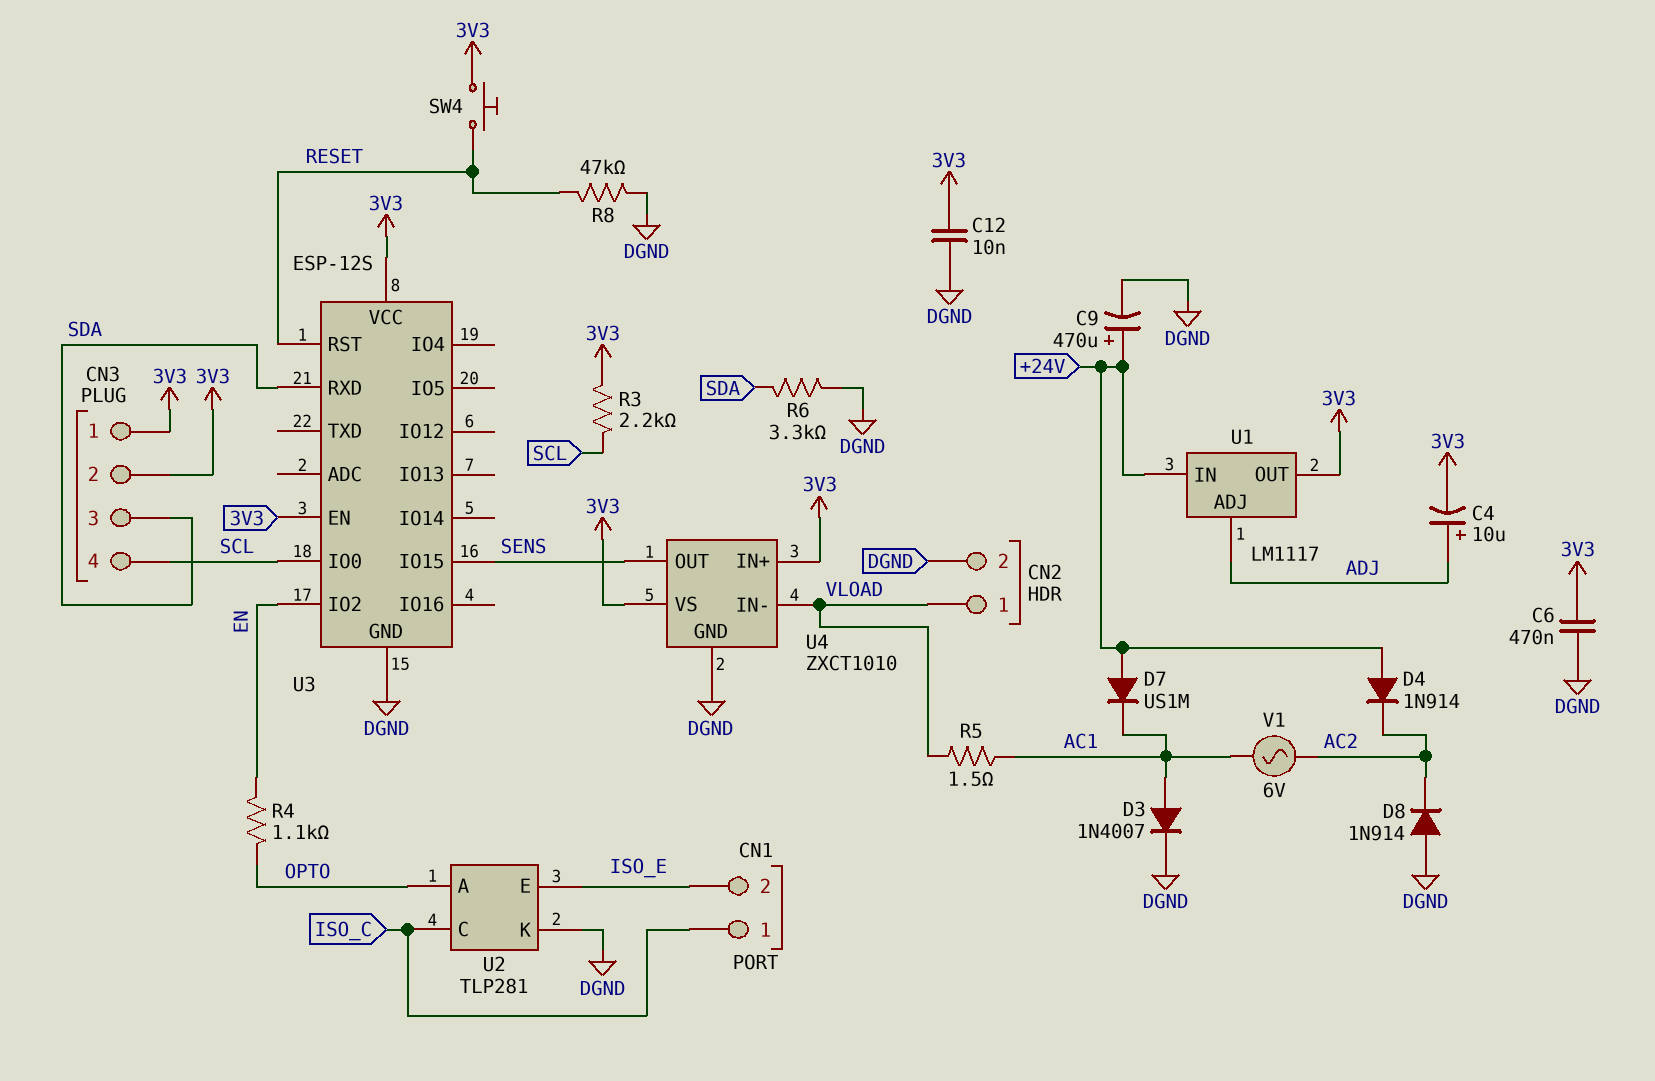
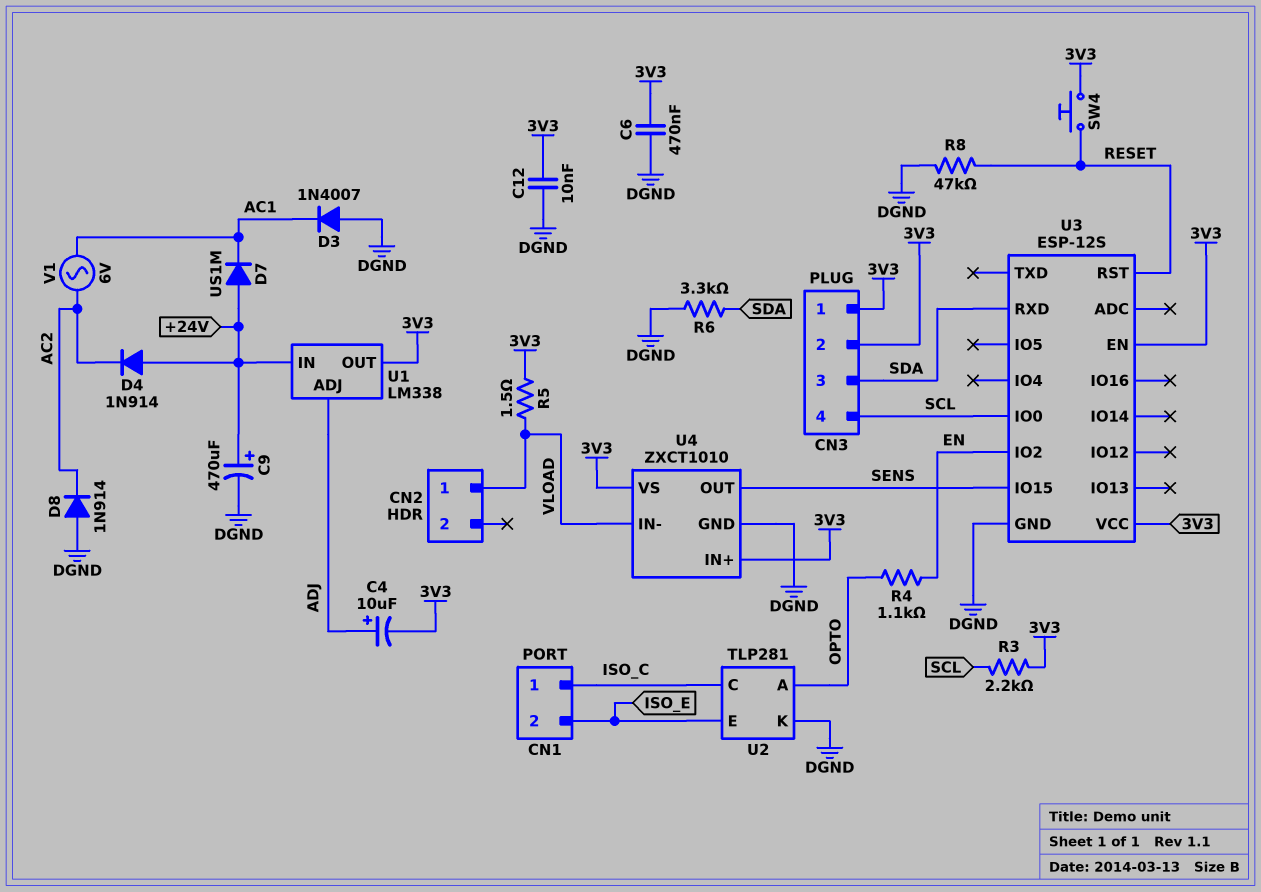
CN2 pin 2: DGND -> none
D3: diode 1N4007 (A AC1, K DGND) -> diode 1N4007 (A DGND, K AC1)
R5: 1.5 (AC1, VLOAD) -> 1.5 (3V3, VLOAD)
U1: LM1117 -> LM338

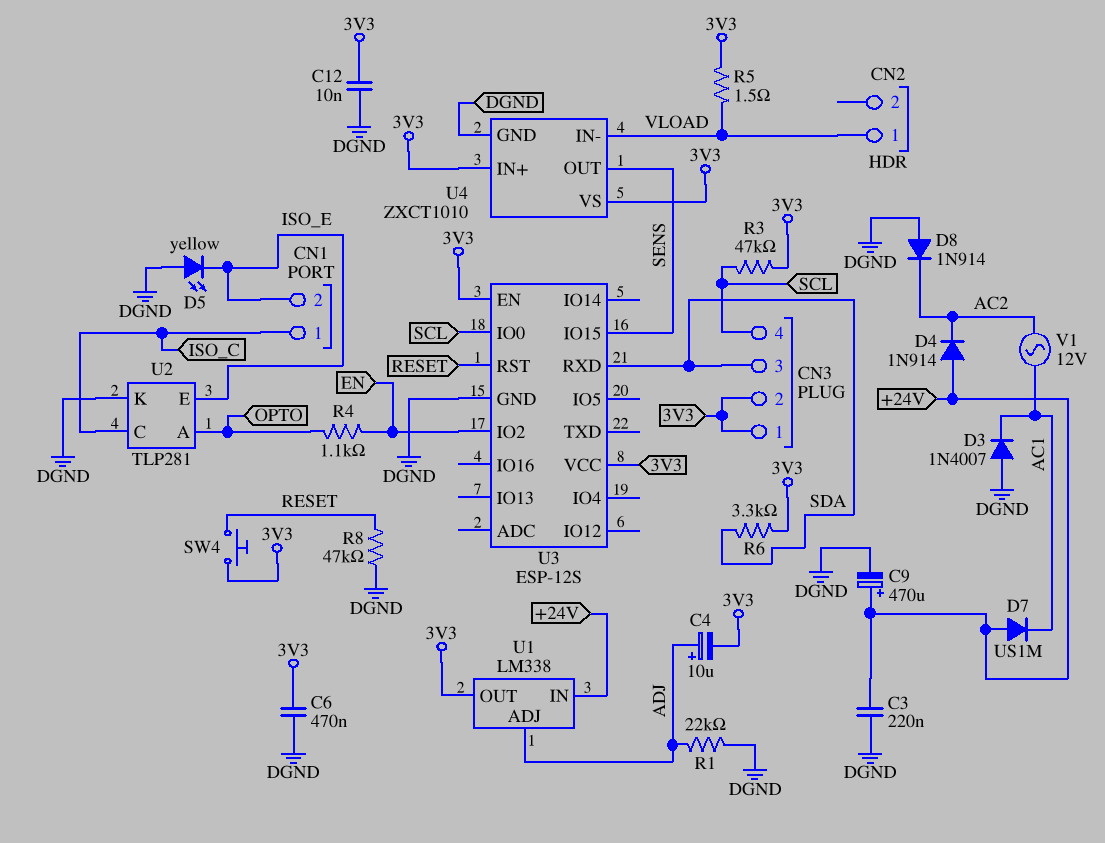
C3: none -> 220nF (+24V, DGND)
D5: none -> LED yellow (A DGND, K ISO_E)
R1: none -> 22k (ADJ, DGND)
R3: 2.2k (3V3, SCL) -> 47k (3V3, SCL)
R6: 3.3k (DGND, SDA) -> 3.3k (3V3, SDA)
V1: AC 6V (AC1, AC2) -> AC 12V (AC1, AC2)

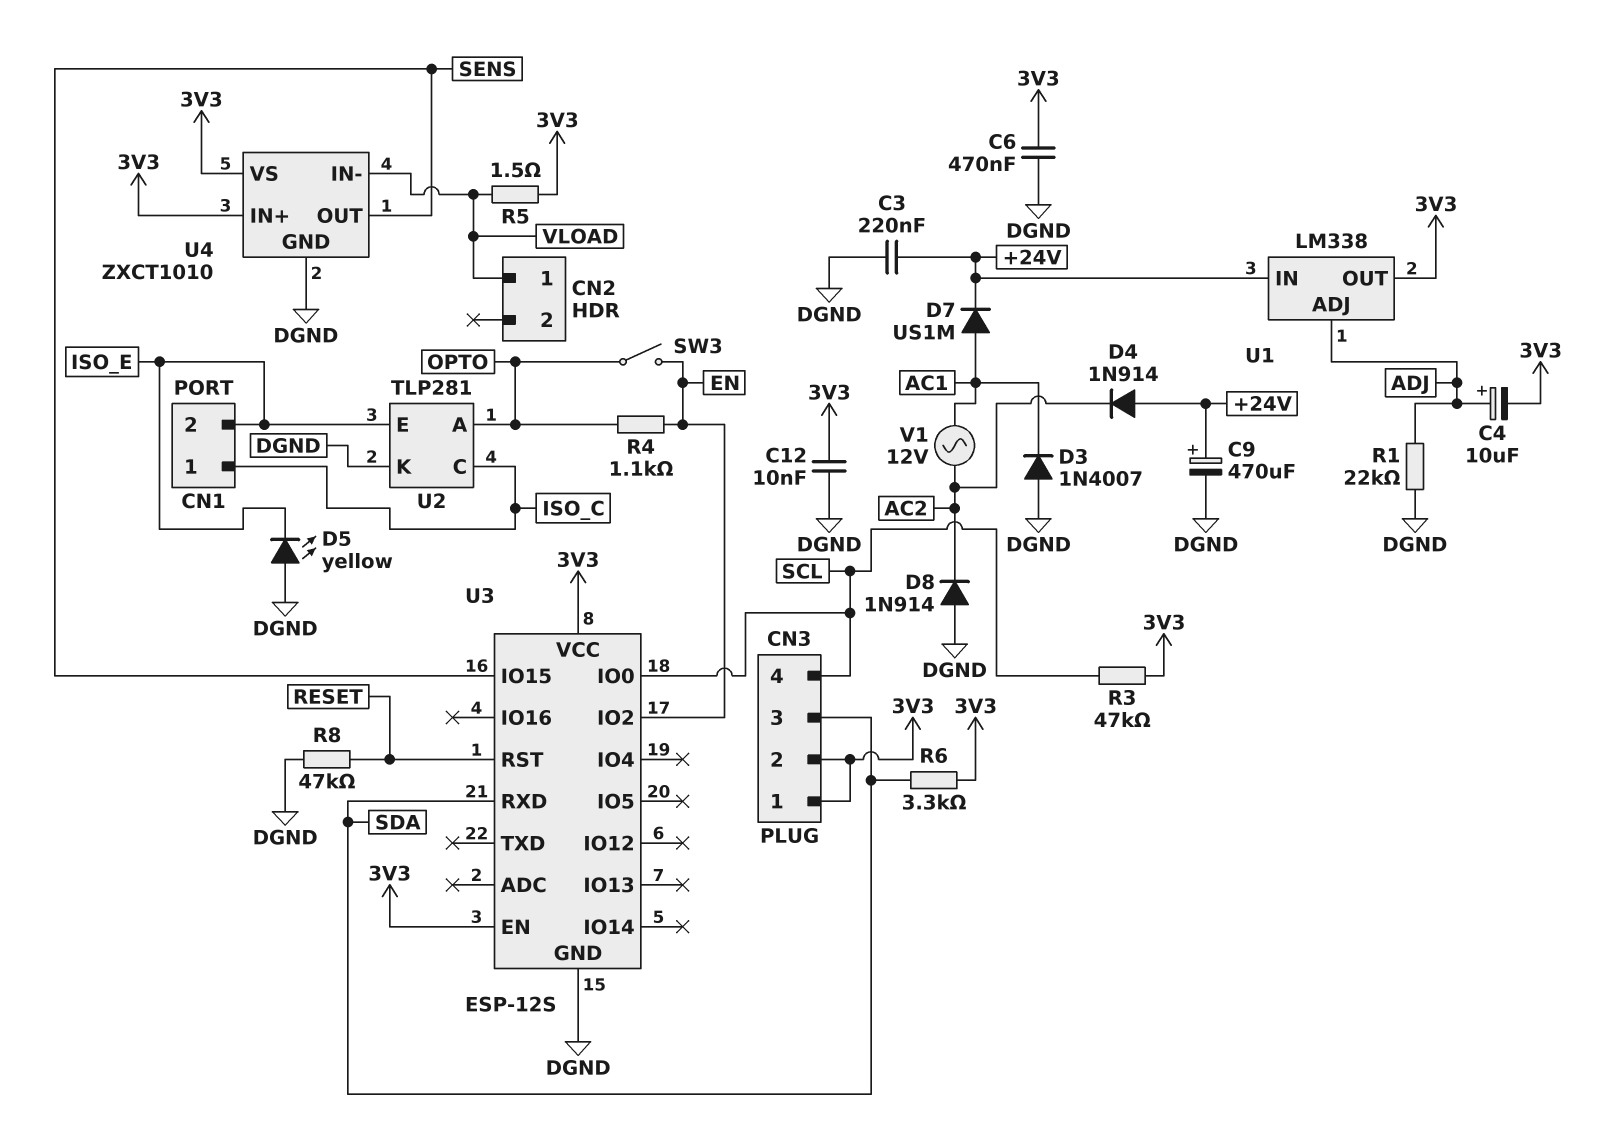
D7: diode US1M (A +24V, K AC1) -> diode US1M (A AC1, K +24V)
SW3: none -> switch (EN, OPTO)
SW4: button (3V3, RESET) -> none

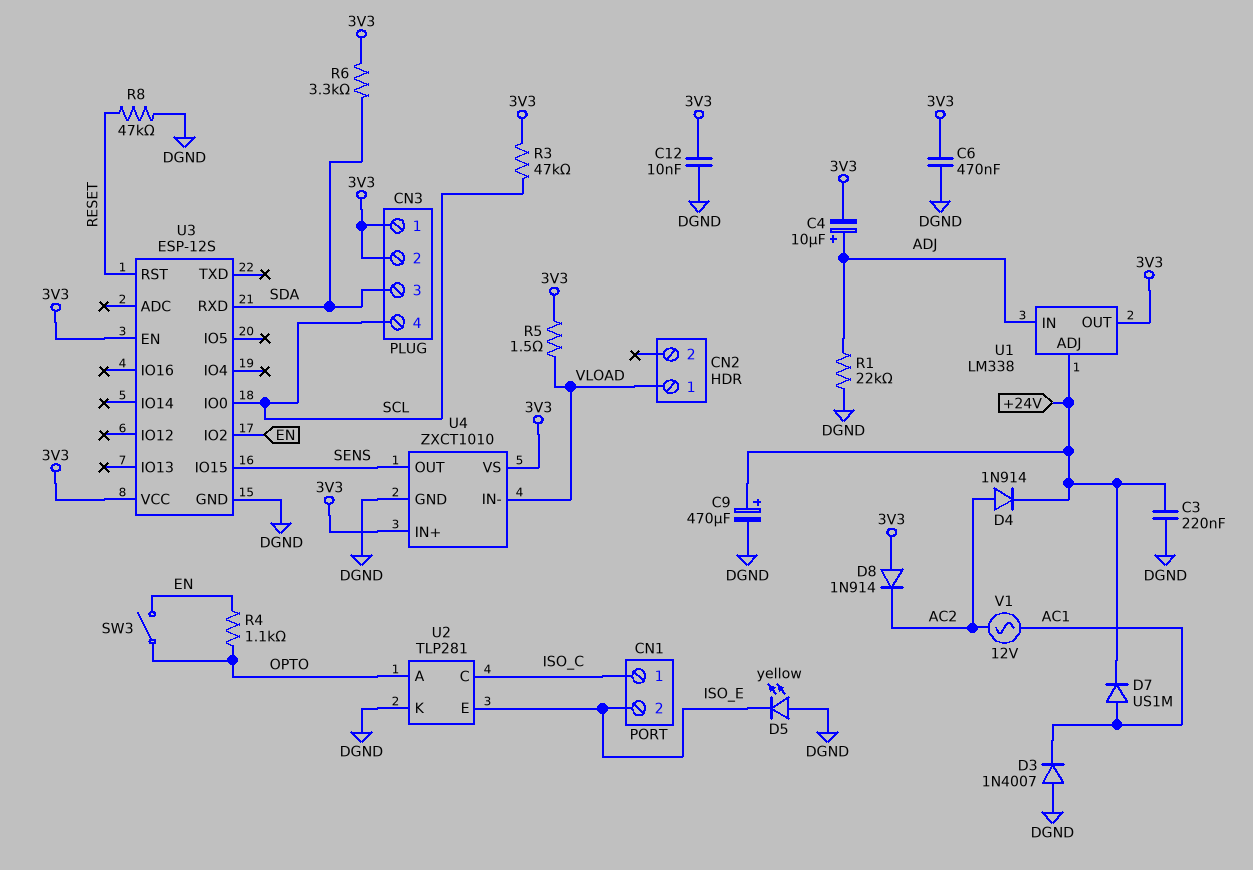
D4: diode 1N914 (A +24V, K AC2) -> diode 1N914 (A AC2, K +24V)
D8: diode 1N914 (A DGND, K AC2) -> diode 1N914 (A 3V3, K AC2)
U1 pin ADJ: ADJ -> +24V
U1 pin IN: +24V -> ADJ

